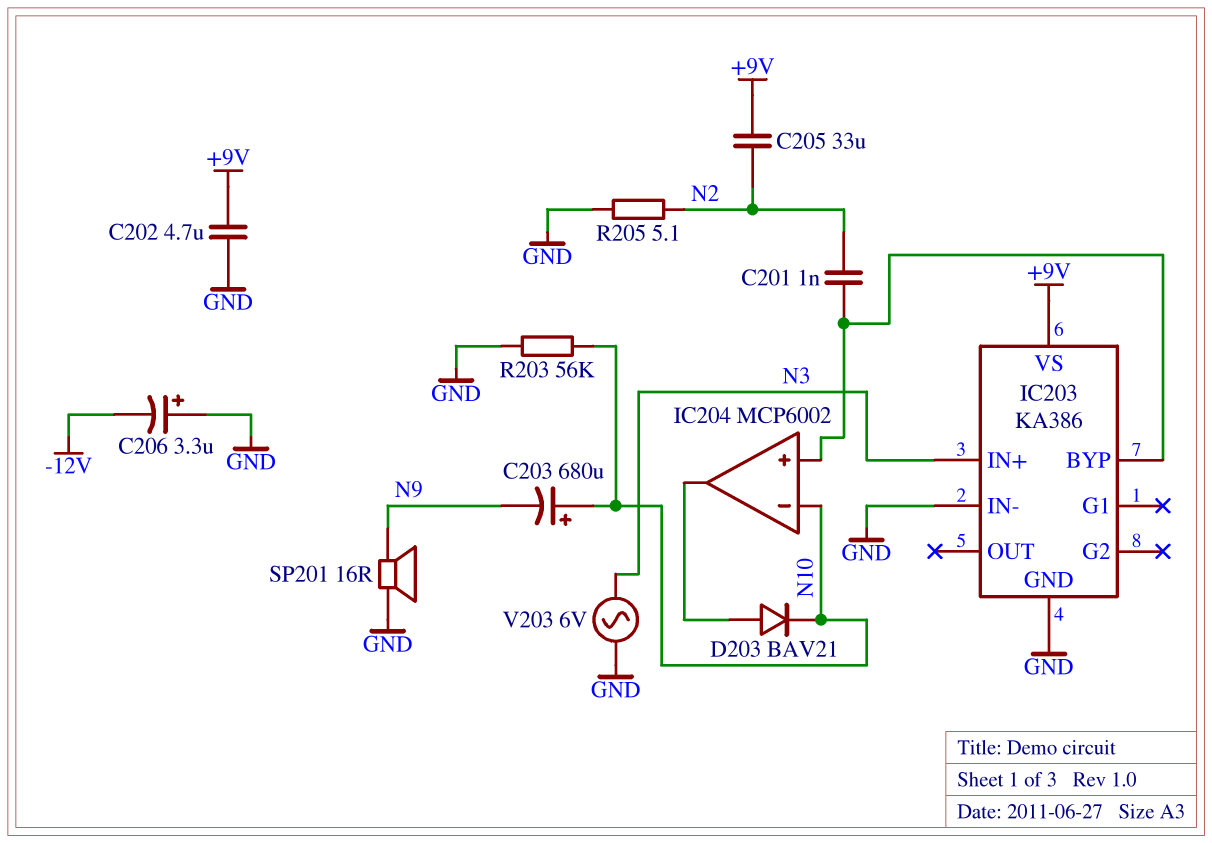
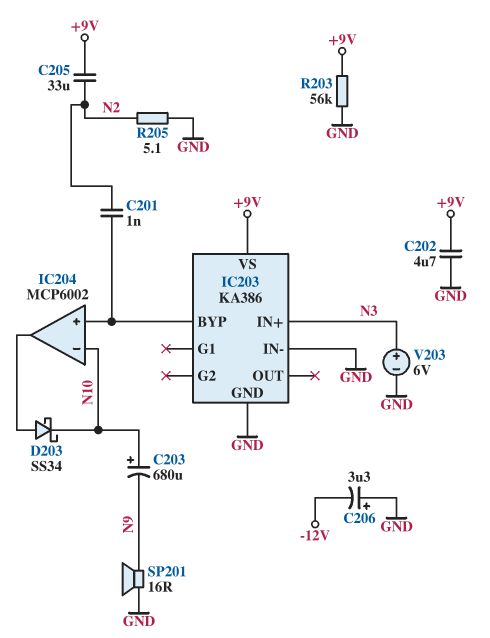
D203: diode BAV21 (A IC204/out, K N10) -> schottky SS34 (A IC204/out, K N10)
R203: 56k (GND, N10) -> 56k (+9V, GND)
V203: AC 6V (GND, N3) -> 6V (plus N3, minus GND)

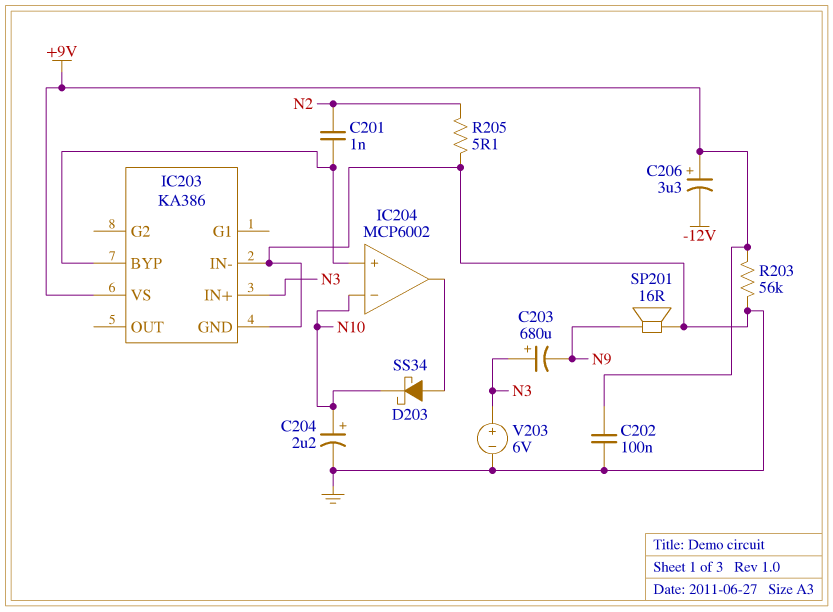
C202: 4.7uF (+9V, GND) -> 100nF (+9V, GND)
C203: 680uF (plus N10, minus N9) -> 680uF (plus N3, minus N9)
C204: none -> 2.2uF (plus N10, minus GND)
C205: 33uF (+9V, N2) -> none
C206: 3.3uF (plus GND, minus -12V) -> 3.3uF (plus +9V, minus -12V)

